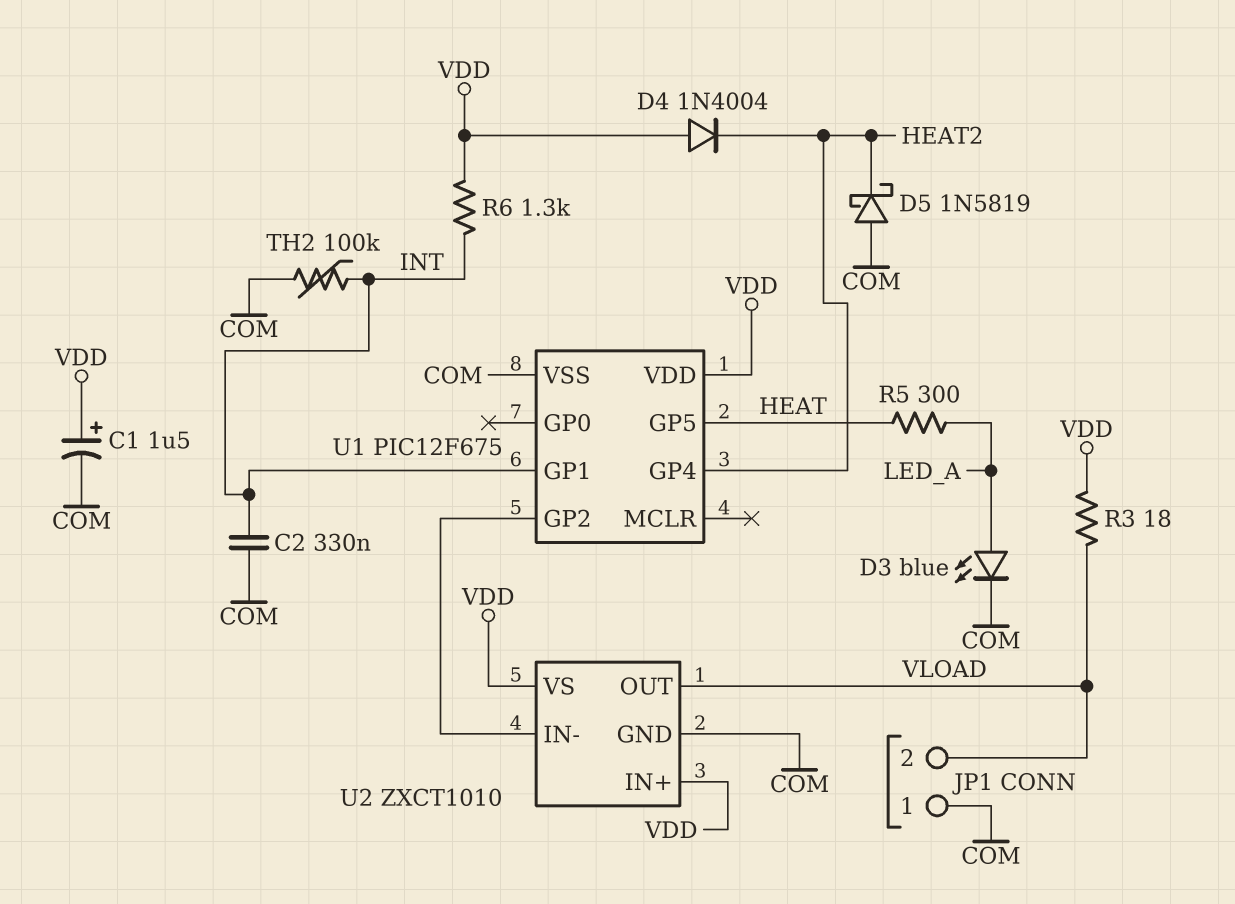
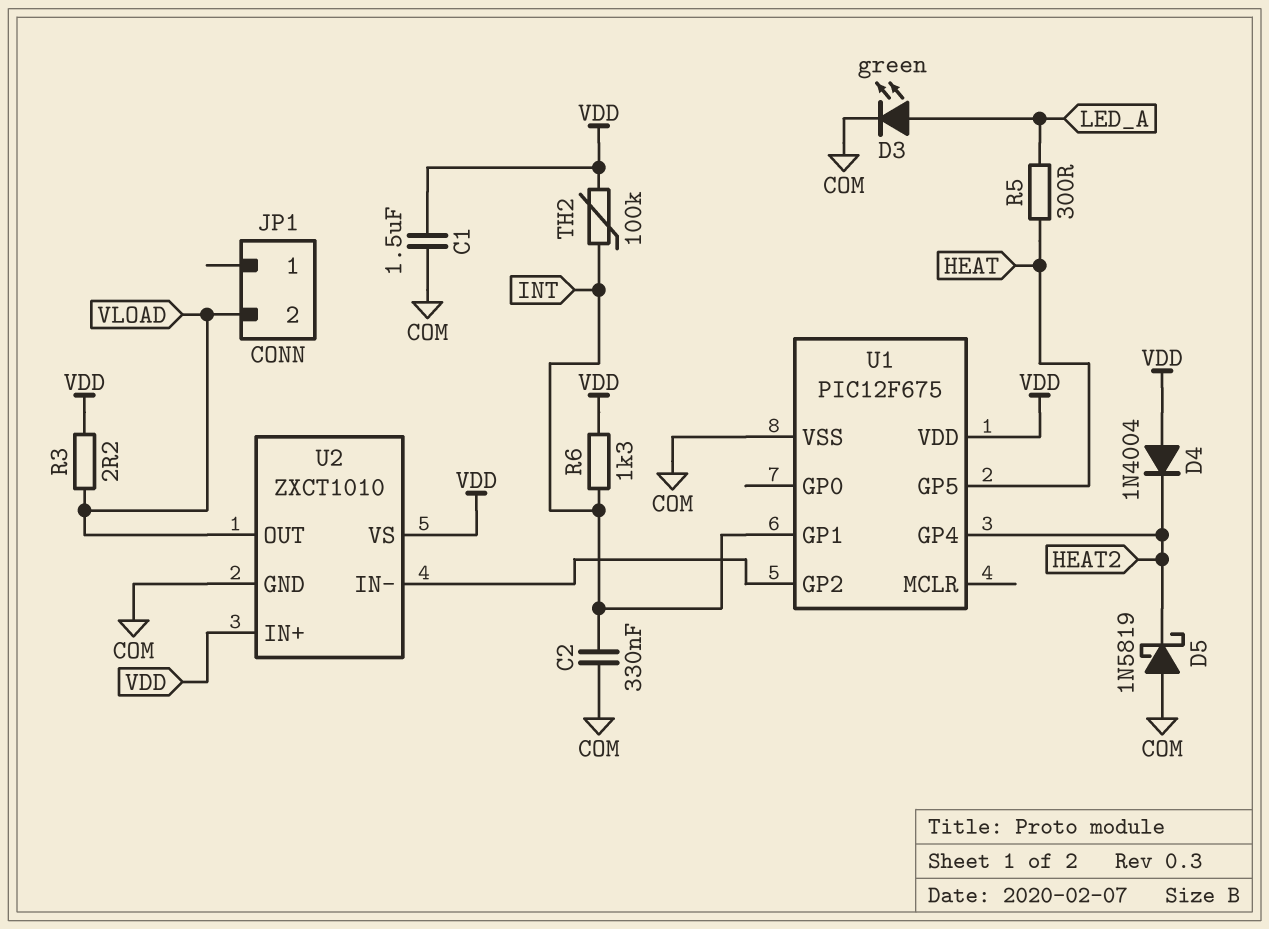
C1: 1.5uF (plus VDD, minus COM) -> 1.5uF (COM, VDD)
D3: LED blue (A LED_A, K COM) -> LED green (A LED_A, K COM)
JP1 pin 1: COM -> none
R3: 18 (VDD, VLOAD) -> 2.2 (VDD, VLOAD)
TH2: 100k (COM, INT) -> 100k (INT, VDD)

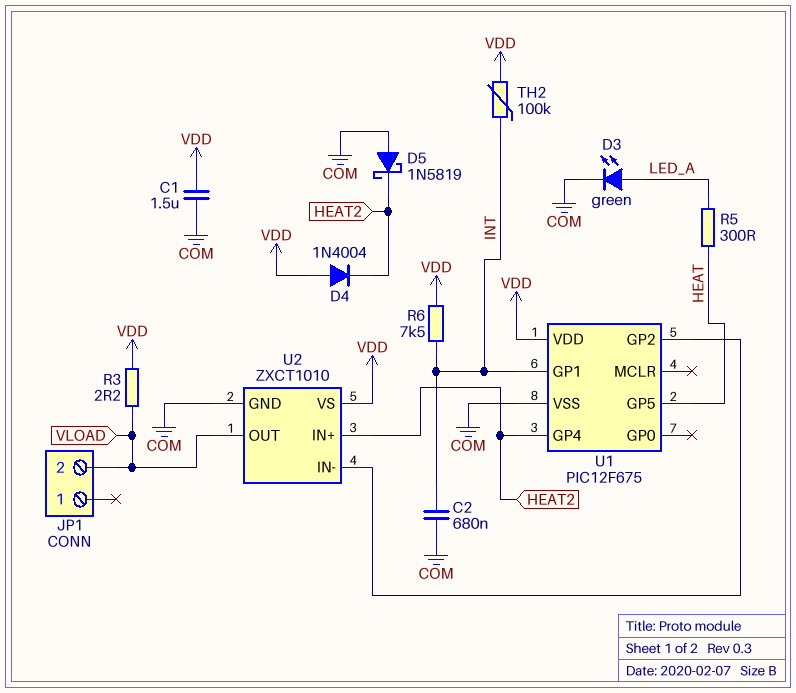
C2: 330nF (COM, INT) -> 680nF (COM, INT)
R6: 1.3k (INT, VDD) -> 7.5k (INT, VDD)
U2 pin IN+: VDD -> HEAT2

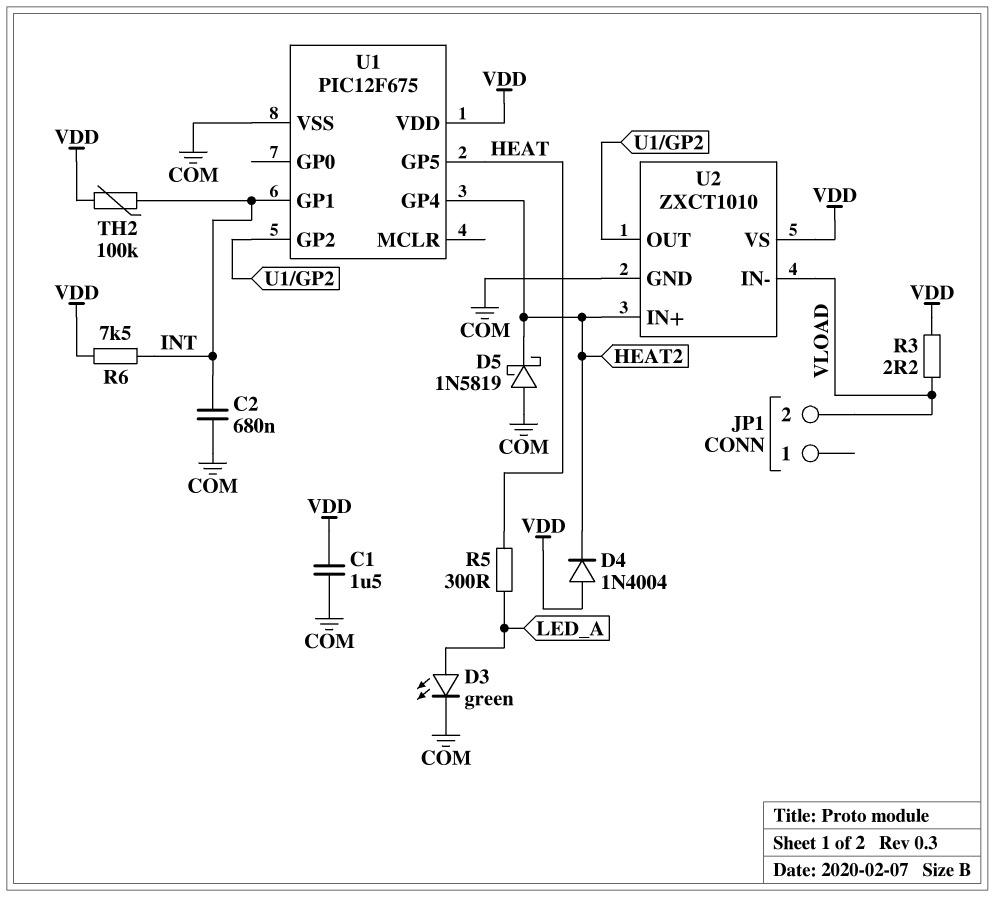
U2 pin IN-: U1/GP2 -> VLOAD
U2 pin OUT: VLOAD -> U1/GP2

